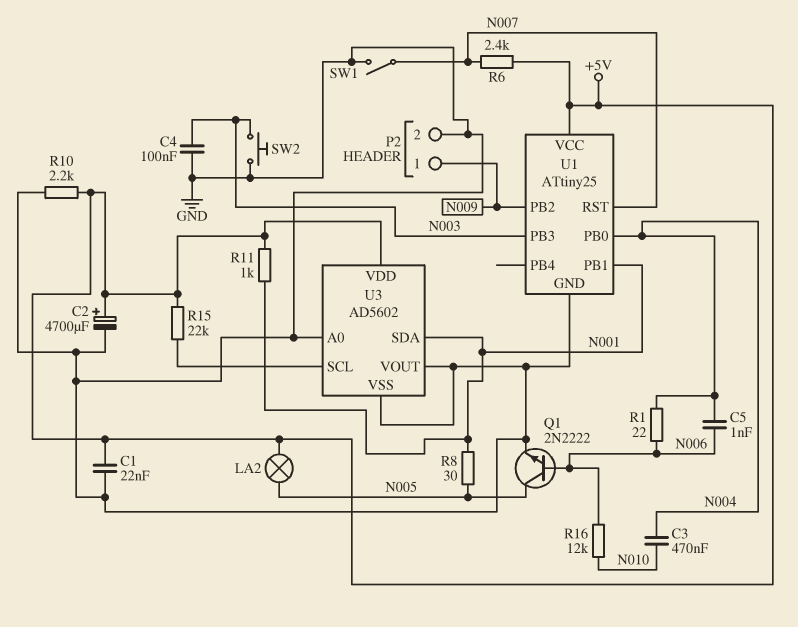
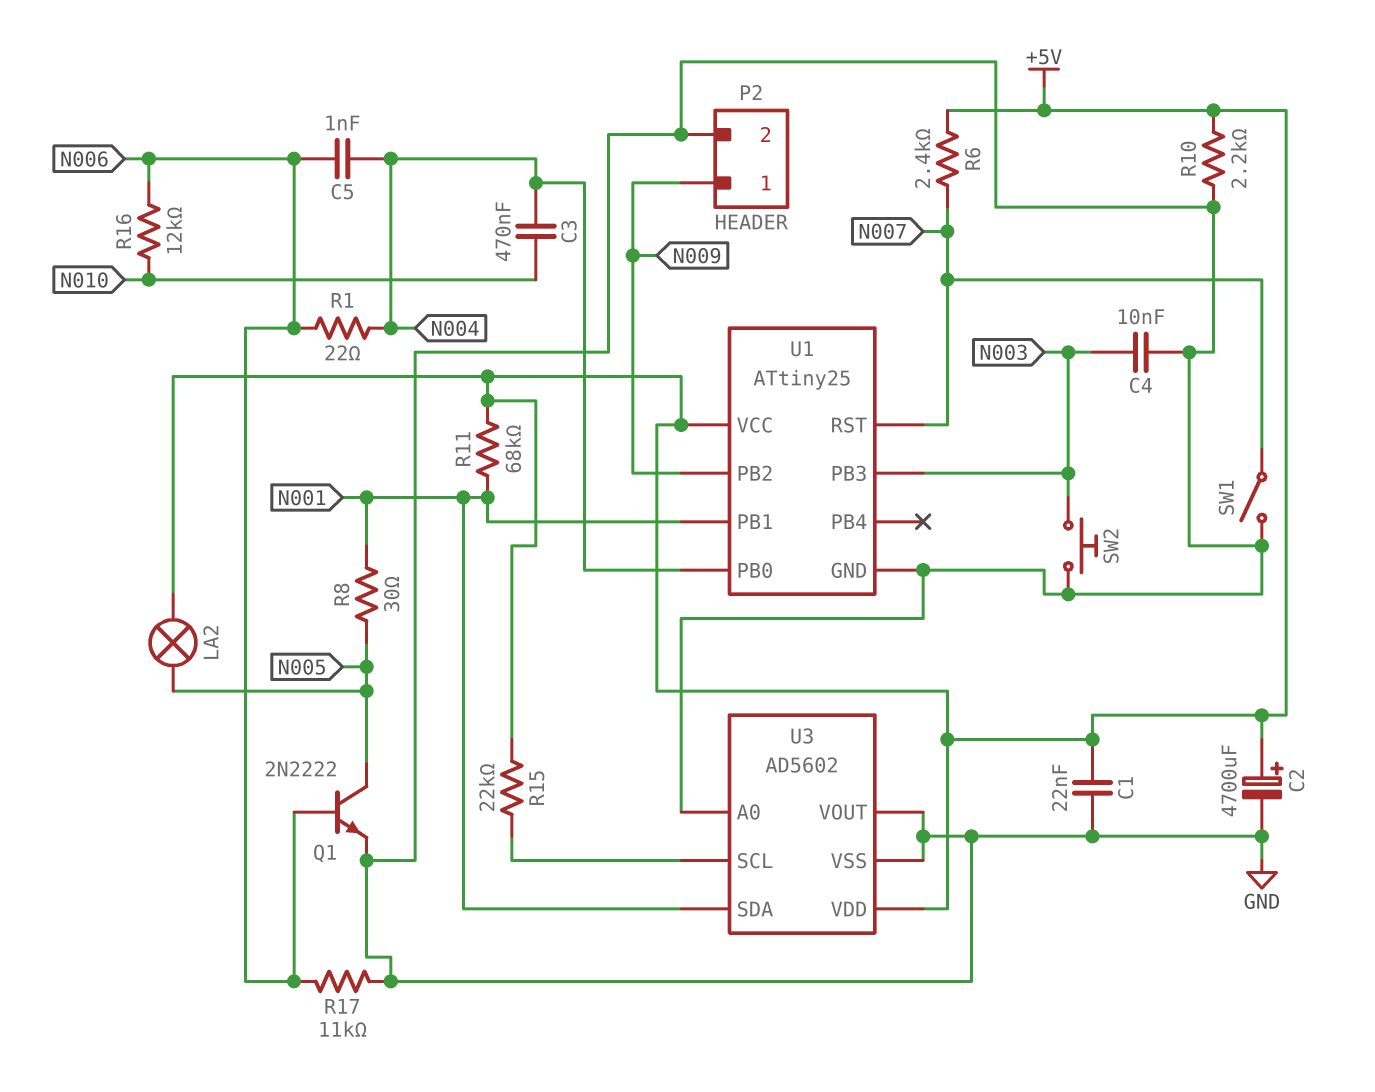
C4: 100nF (GND, N003) -> 10nF (GND, N003)
R11: 1k (+5V, N001) -> 68k (+5V, N001)
R17: none -> 11k (GND, N006)

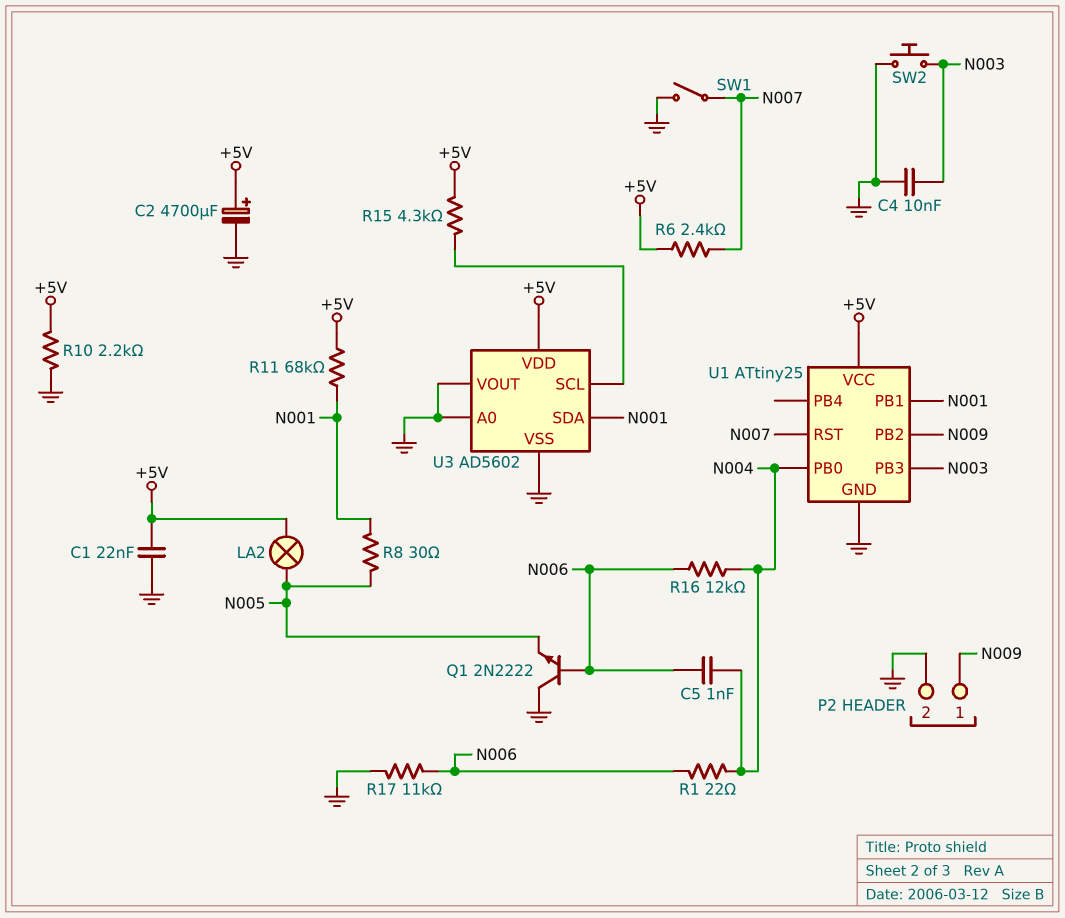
C3: 470nF (N004, N010) -> none
Q1: NPN 2N2222 (B N006, C N005, E GND) -> NPN 2N2222 (B N006, C GND, E N005)
R15: 22k (+5V, U3/SCL) -> 4.3k (+5V, U3/SCL)
R16: 12k (N006, N010) -> 12k (N004, N006)

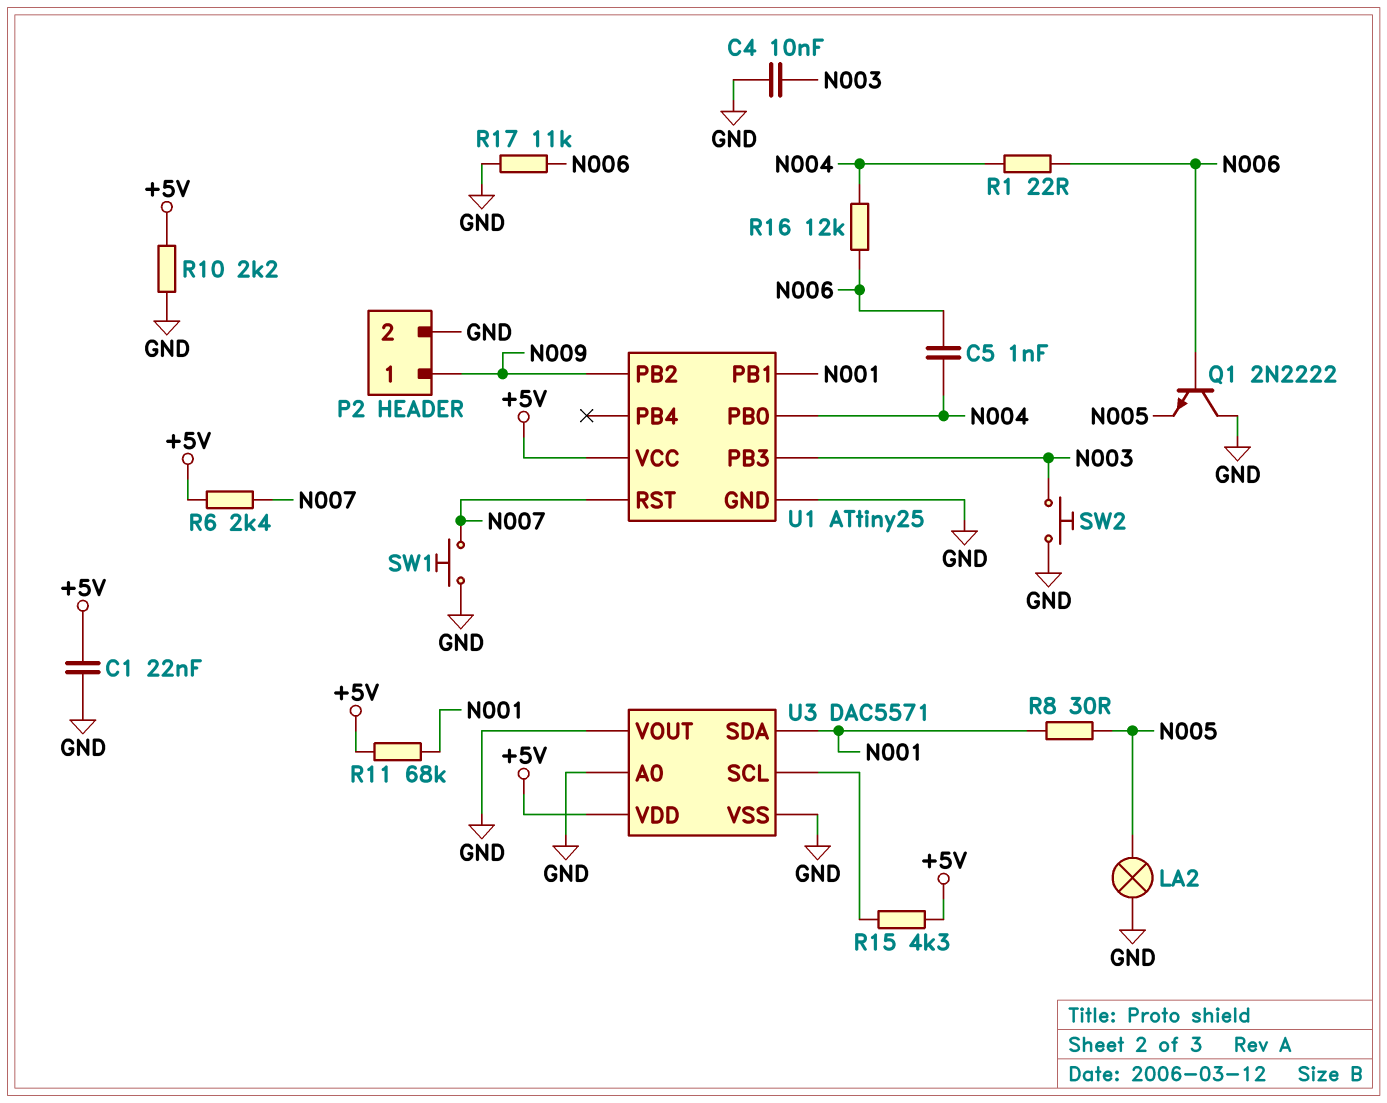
C2: 4700uF (plus +5V, minus GND) -> none
LA2: lamp (+5V, N005) -> lamp (GND, N005)
SW1: switch (GND, N007) -> button (GND, N007)
U3: AD5602 -> DAC5571

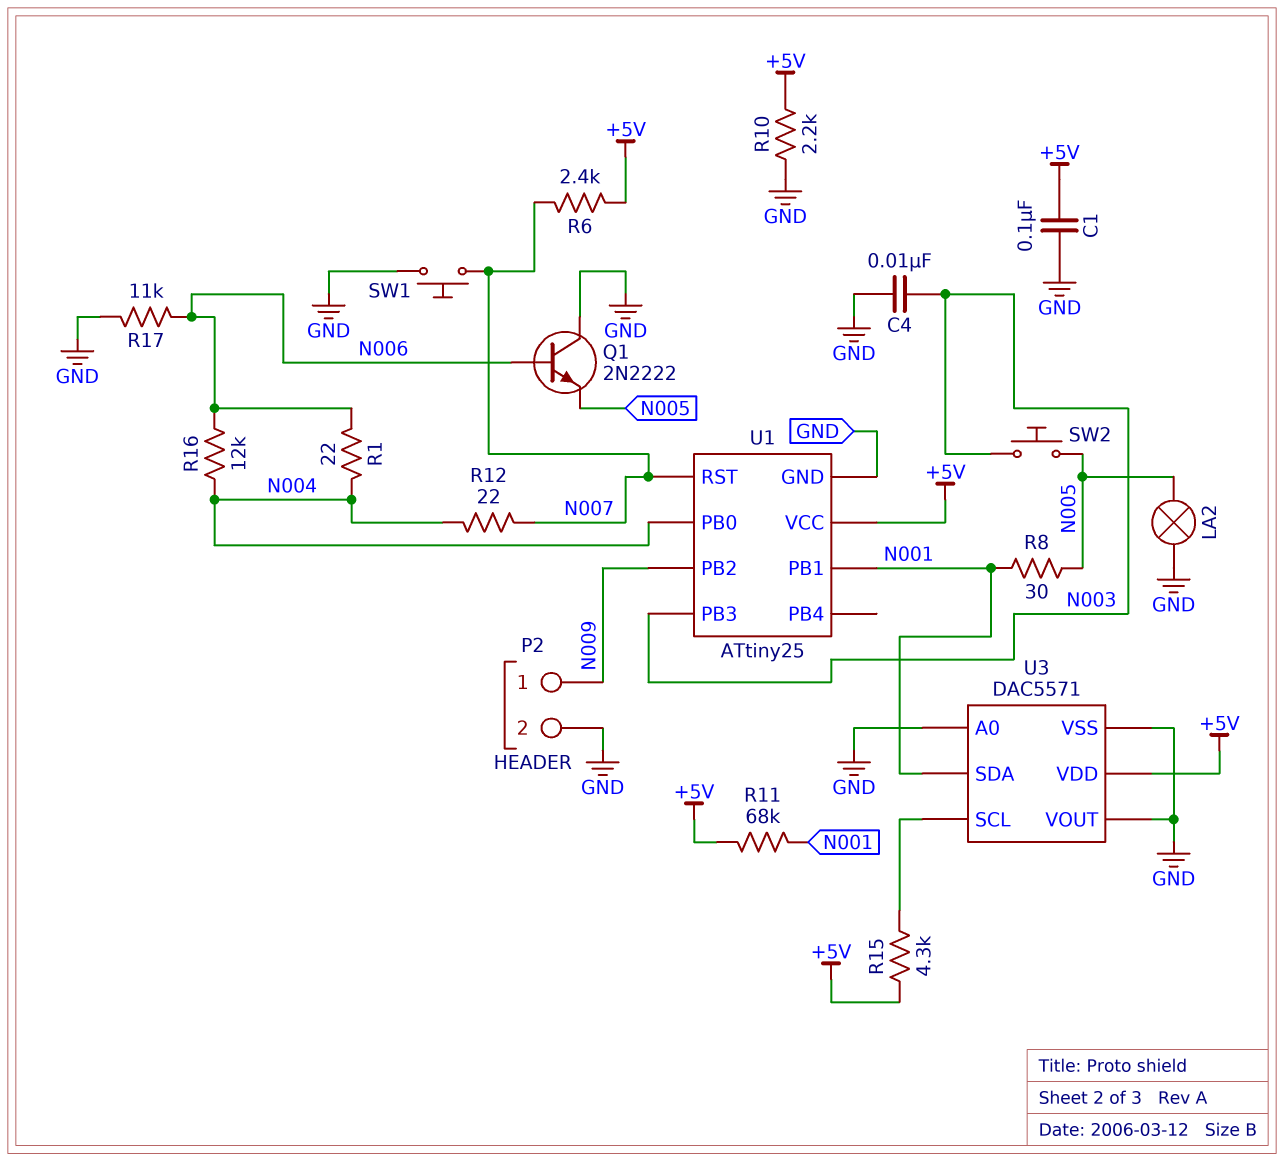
C1: 22nF (+5V, GND) -> 100nF (+5V, GND)
C5: 1nF (N004, N006) -> none
R12: none -> 22 (N004, N007)
SW2: button (GND, N003) -> button (N003, N005)

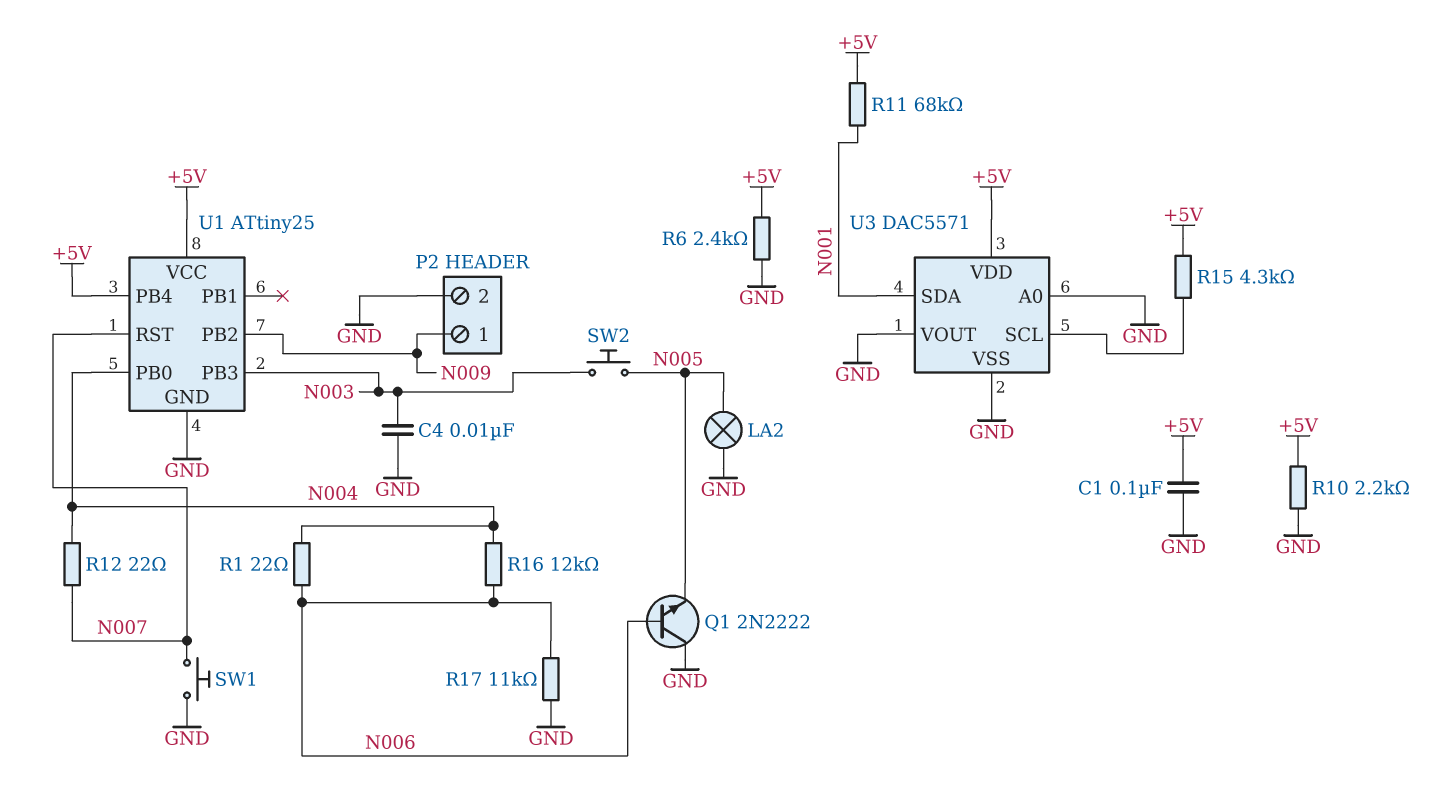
R6: 2.4k (+5V, N007) -> 2.4k (+5V, GND)
R8: 30 (N001, N005) -> none
U1 pin PB1: N001 -> none
U1 pin PB4: none -> +5V

